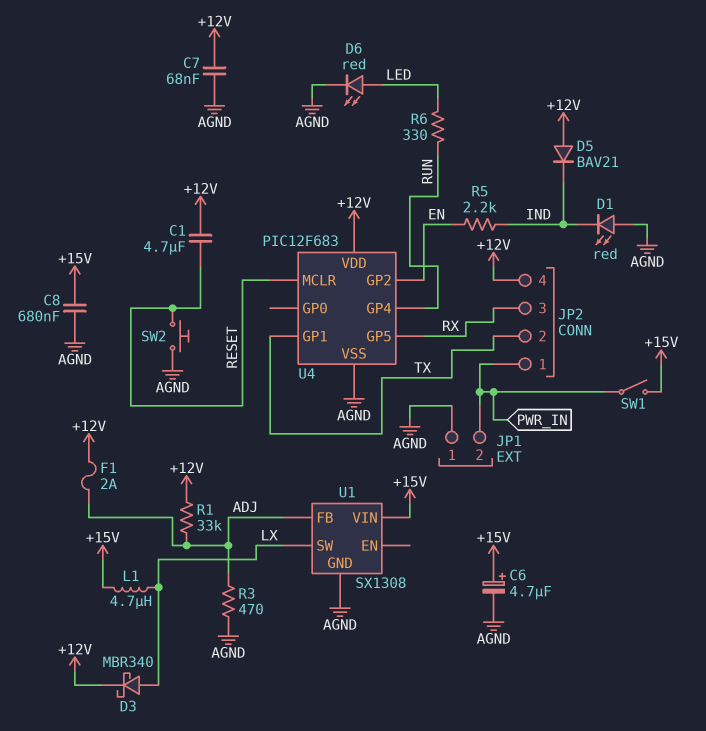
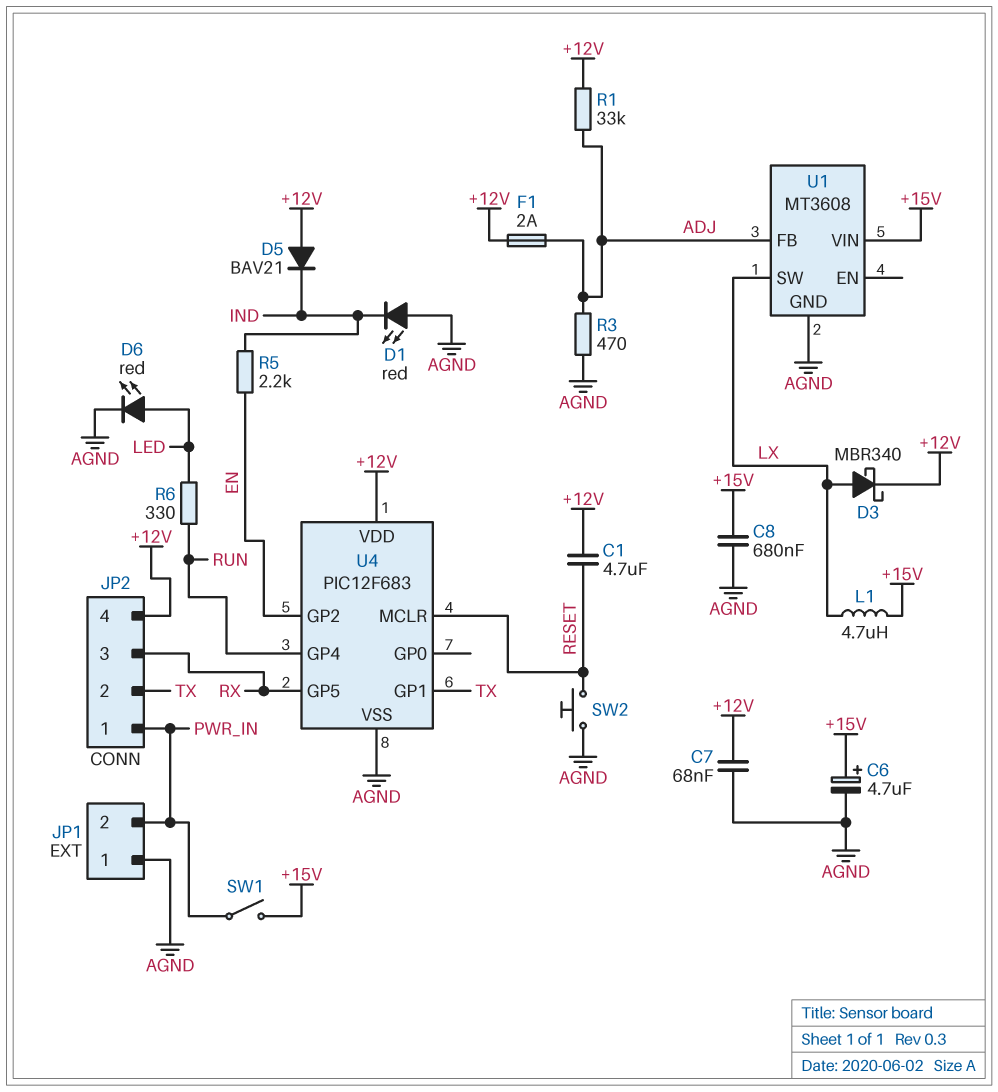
U1: SX1308 -> MT3608

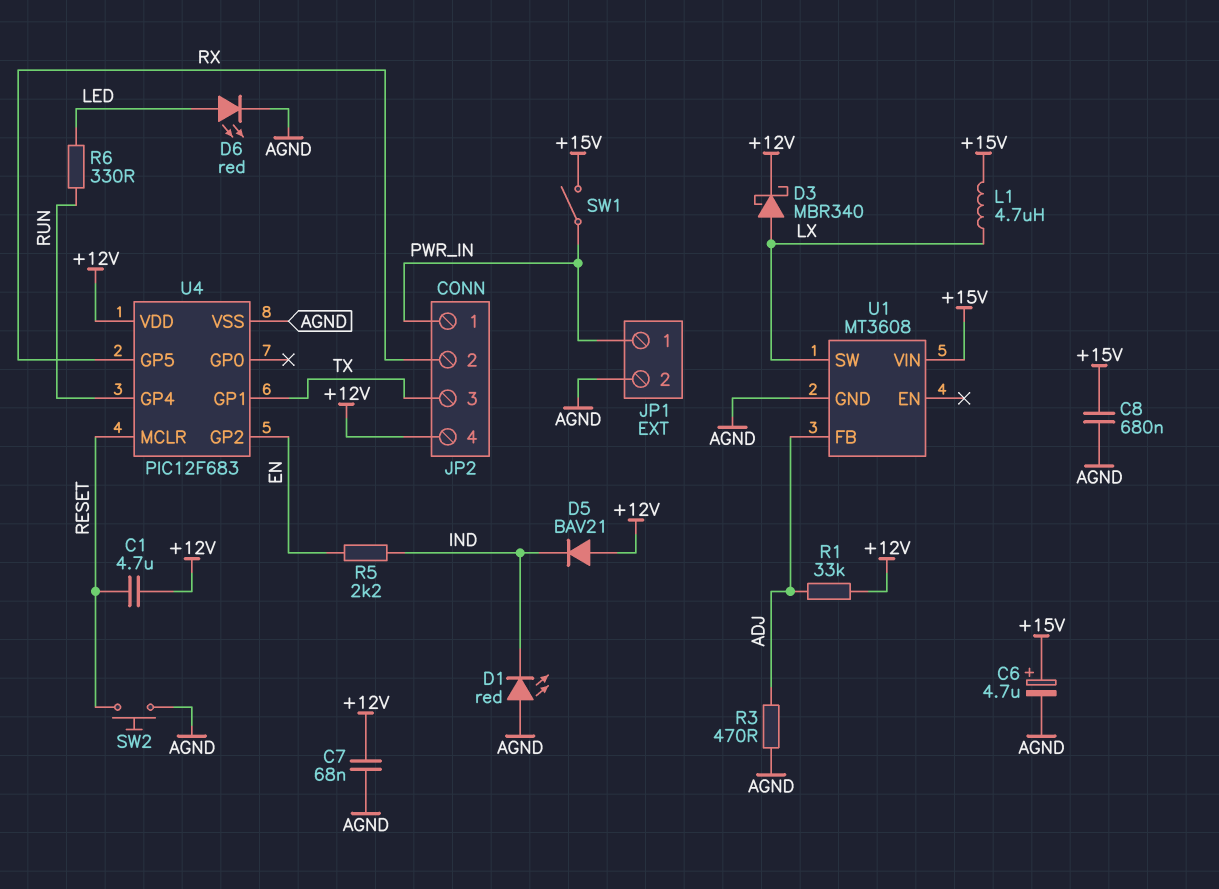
F1: 2A (+12V, ADJ) -> none
JP1 pin 1: AGND -> PWR_IN
JP1 pin 2: PWR_IN -> AGND
JP2 pin 2: TX -> RX
JP2 pin 3: RX -> TX

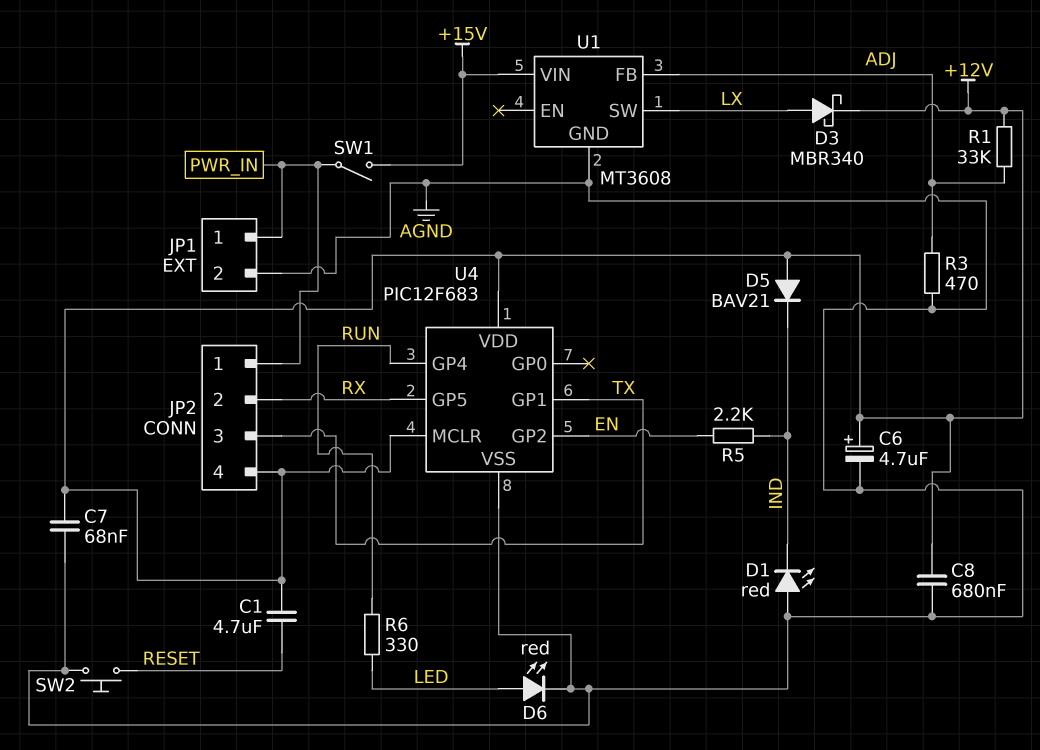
C6: 4.7uF (plus +15V, minus AGND) -> 4.7uF (plus +12V, minus AGND)
C8: 680nF (+15V, AGND) -> 680nF (+12V, AGND)
L1: 4.7uH (+15V, LX) -> none
U4 pin MCLR: RESET -> +12V

